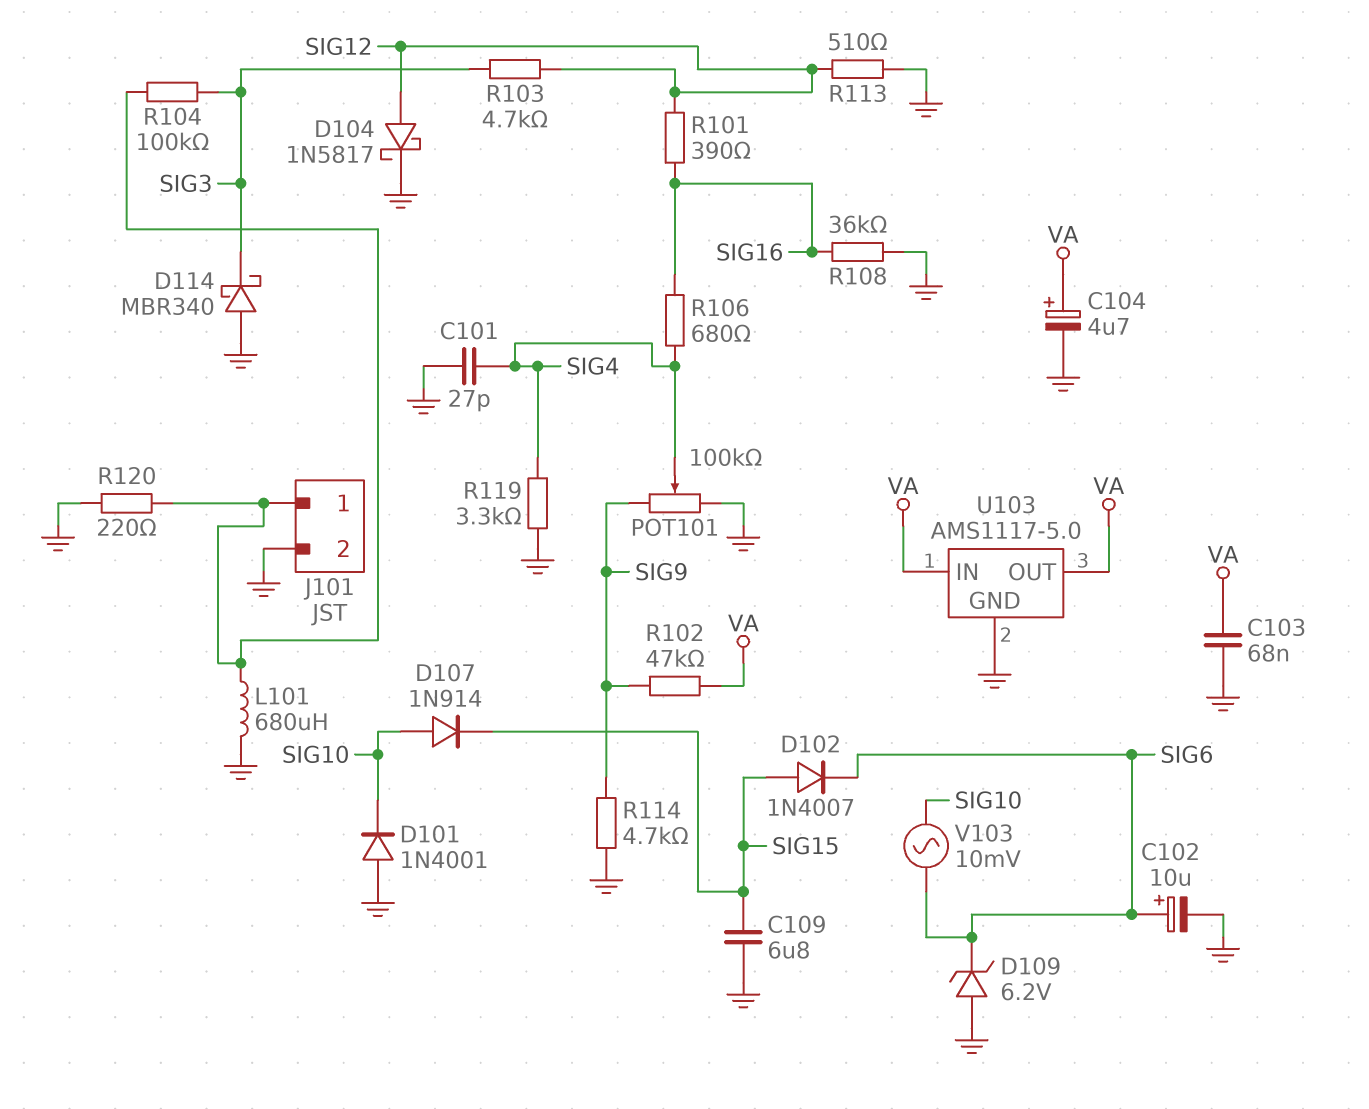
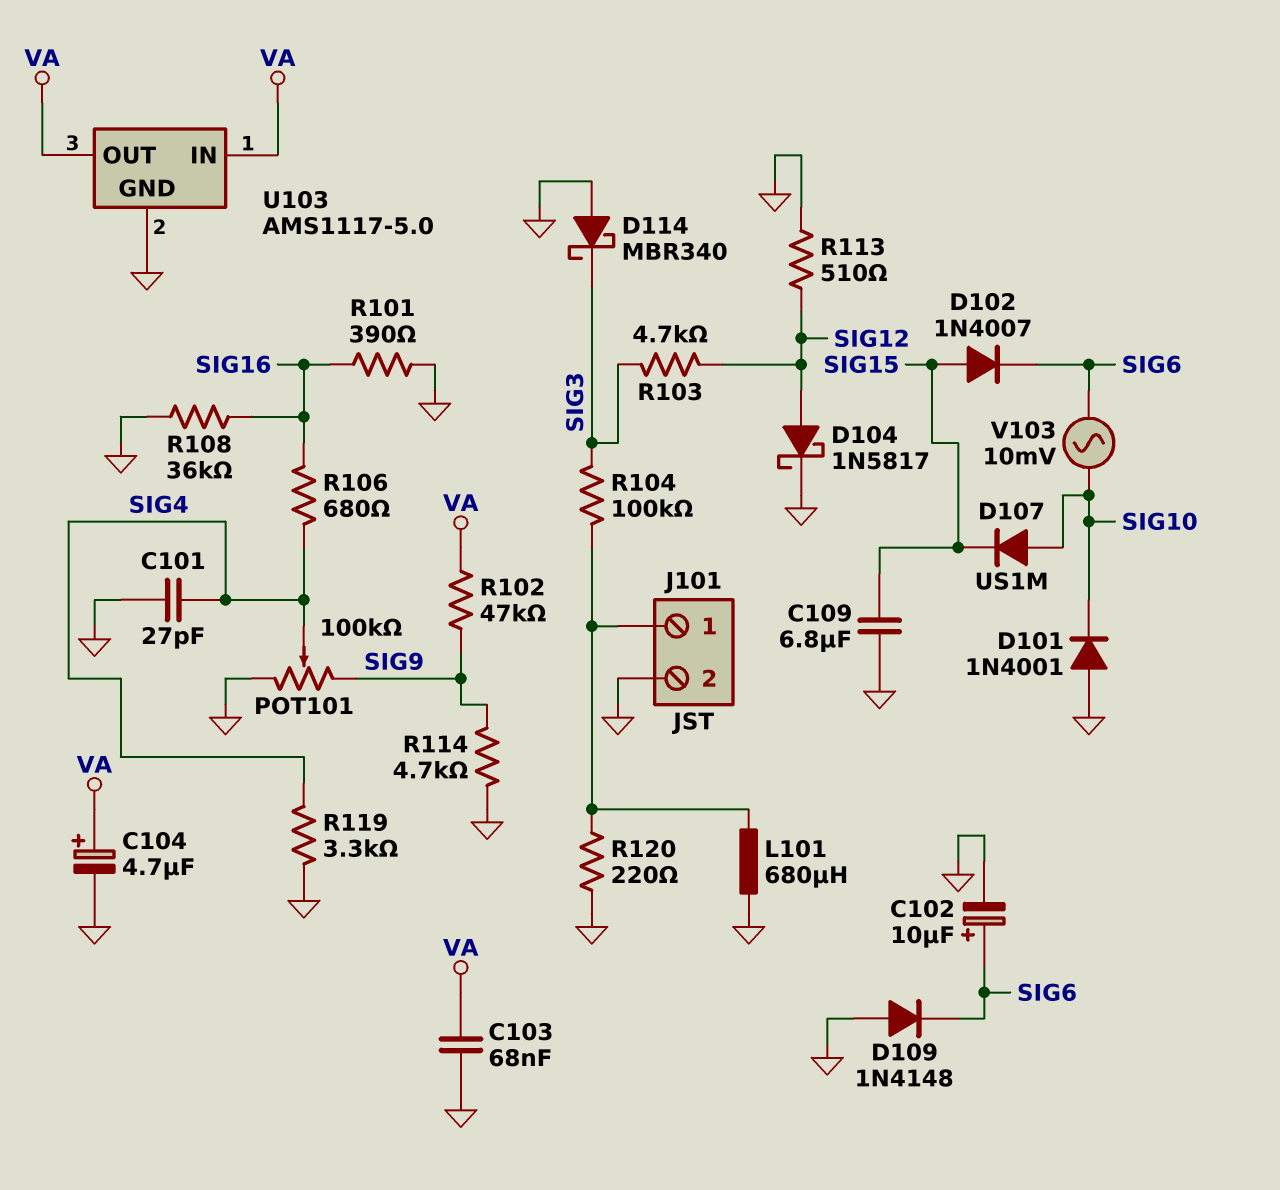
D107: diode 1N914 (A SIG10, K SIG15) -> diode US1M (A SIG10, K SIG15)
D109: zener 6.2V (A GND, K SIG6) -> diode 1N4148 (A GND, K SIG6)
R101: 390 (SIG12, SIG16) -> 390 (GND, SIG16)

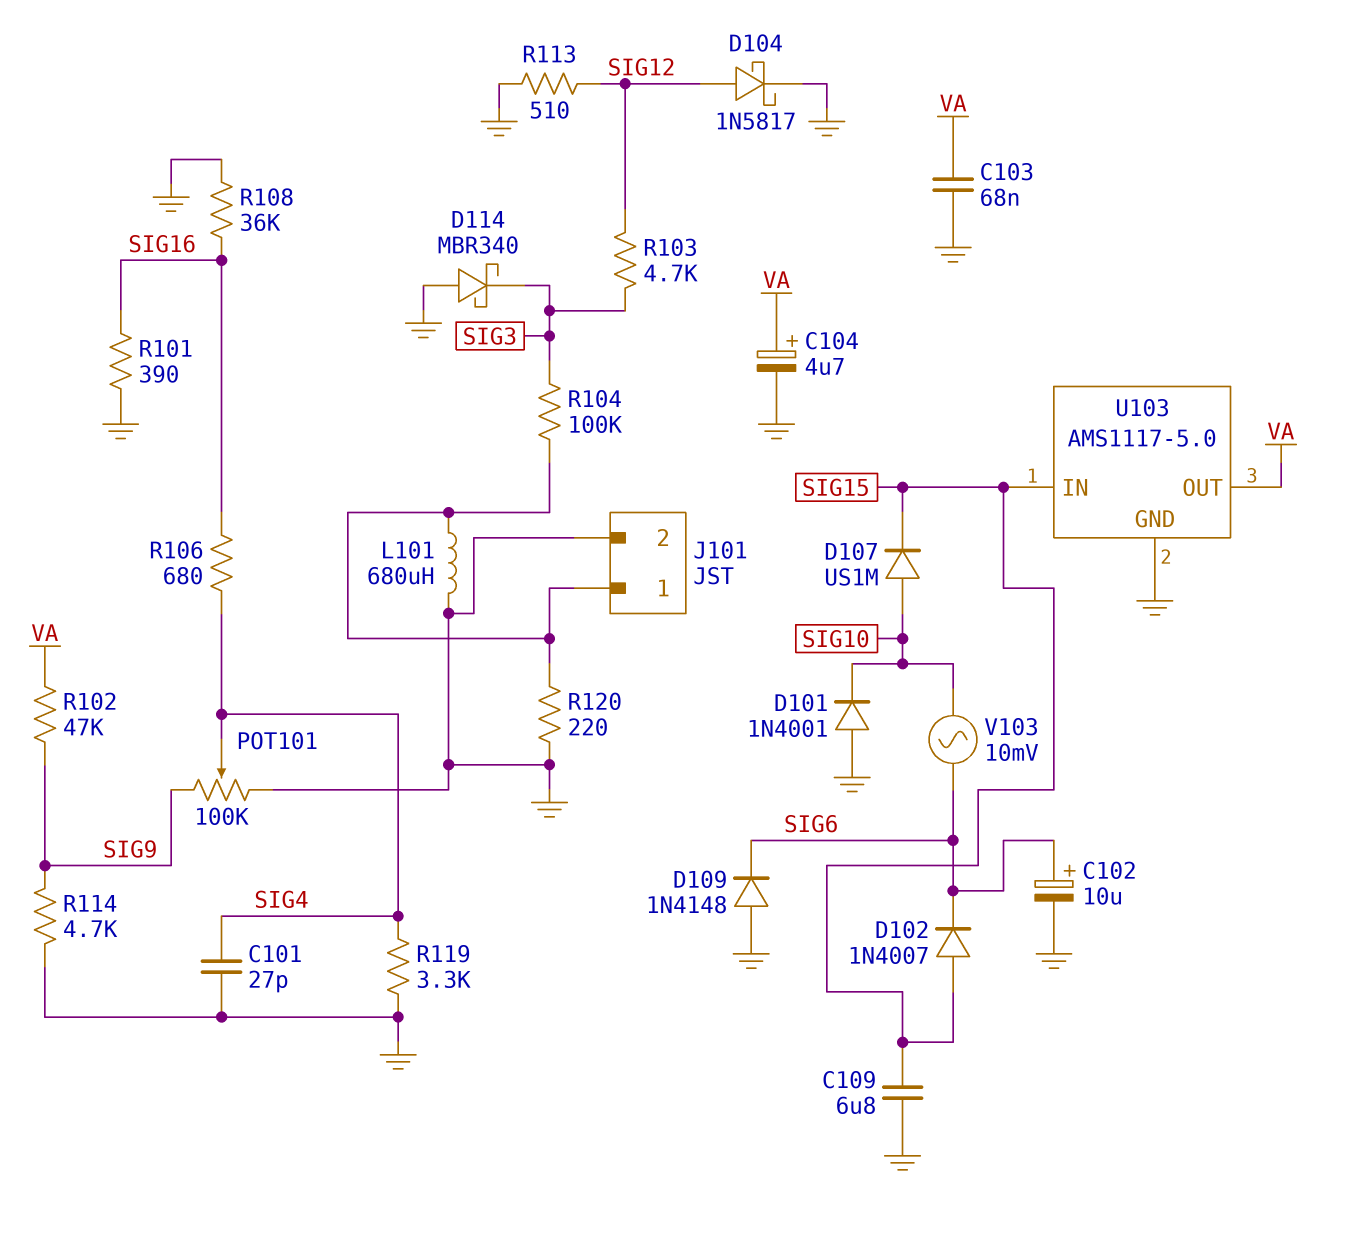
U103 pin IN: VA -> SIG15

